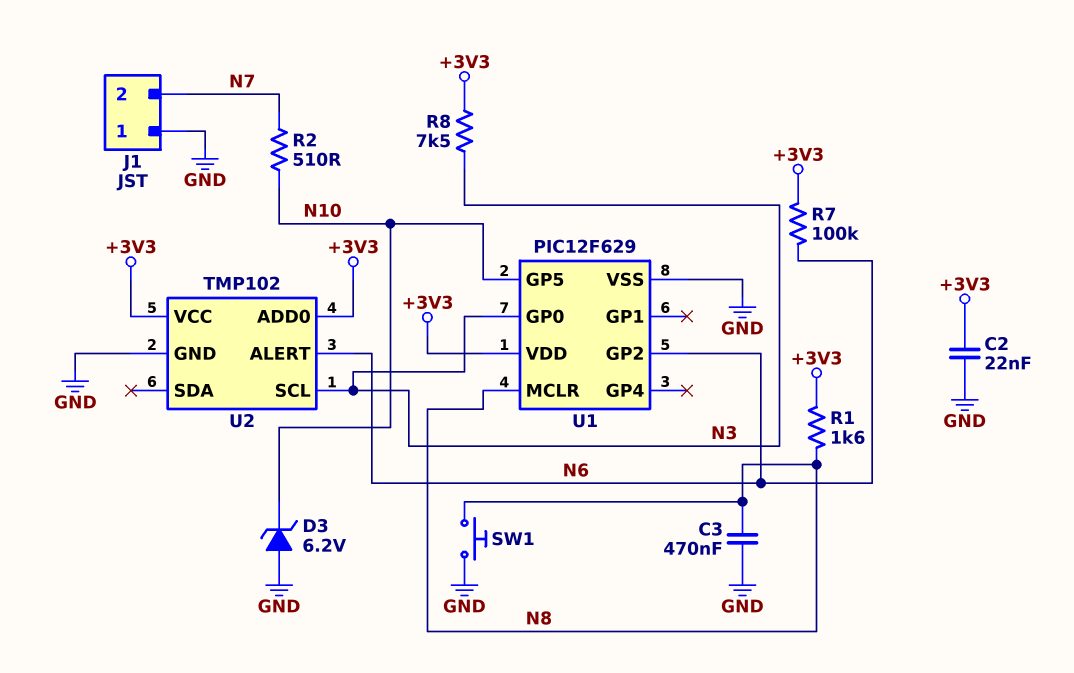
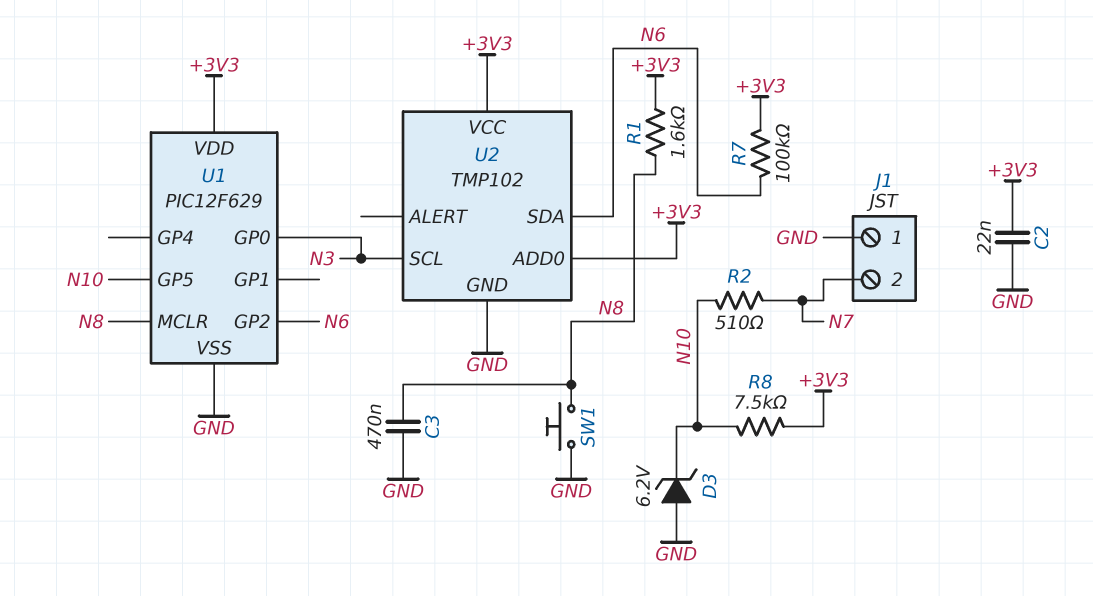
R8: 7.5k (+3V3, N3) -> 7.5k (+3V3, N10)
U2 pin ALERT: N6 -> none
U2 pin SDA: none -> N6

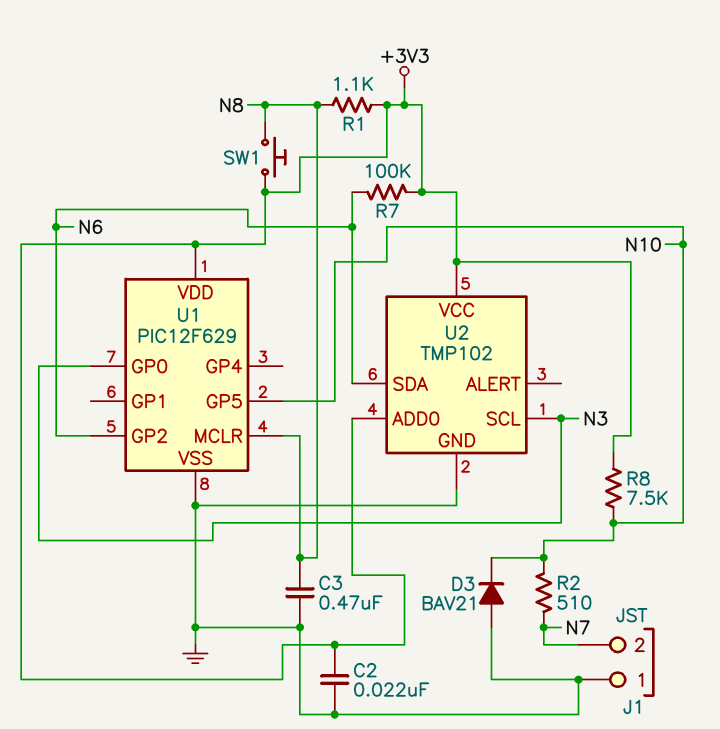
D3: zener 6.2V (A GND, K N10) -> diode BAV21 (A GND, K N10)
R1: 1.6k (+3V3, N8) -> 1.1k (+3V3, N8)
SW1: button (GND, N8) -> button (+3V3, N8)

